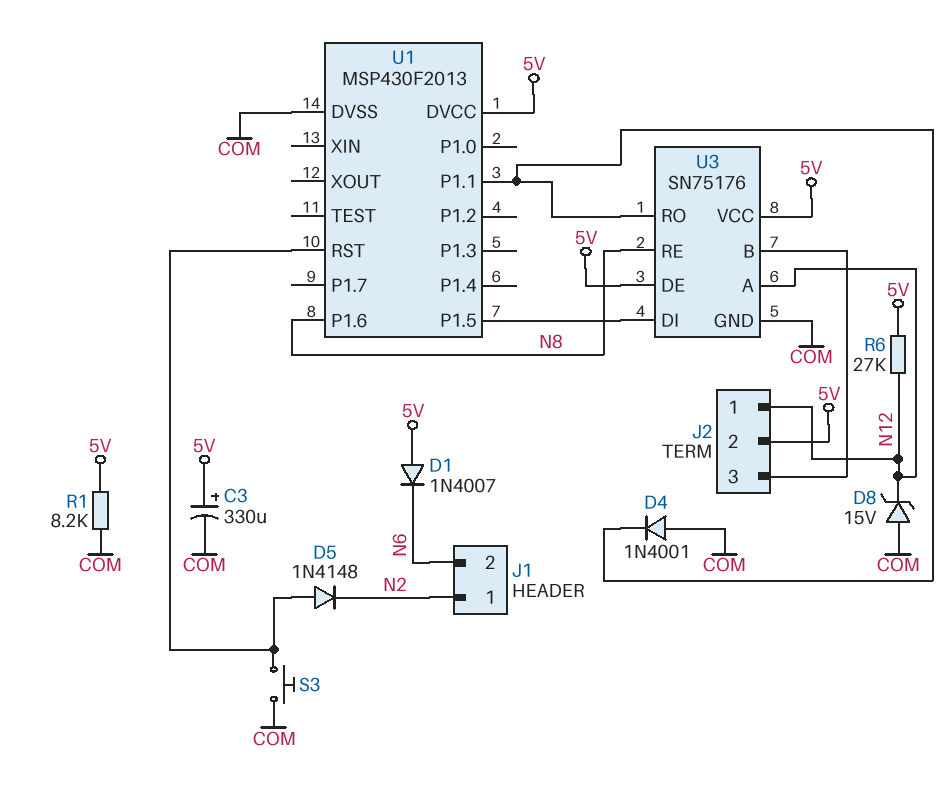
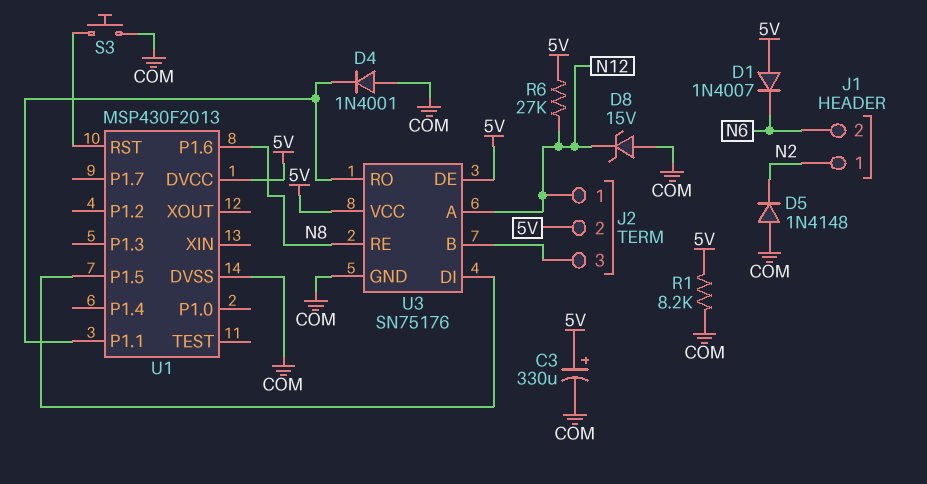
D5: diode 1N4148 (A U1/RST, K N2) -> diode 1N4148 (A COM, K N2)

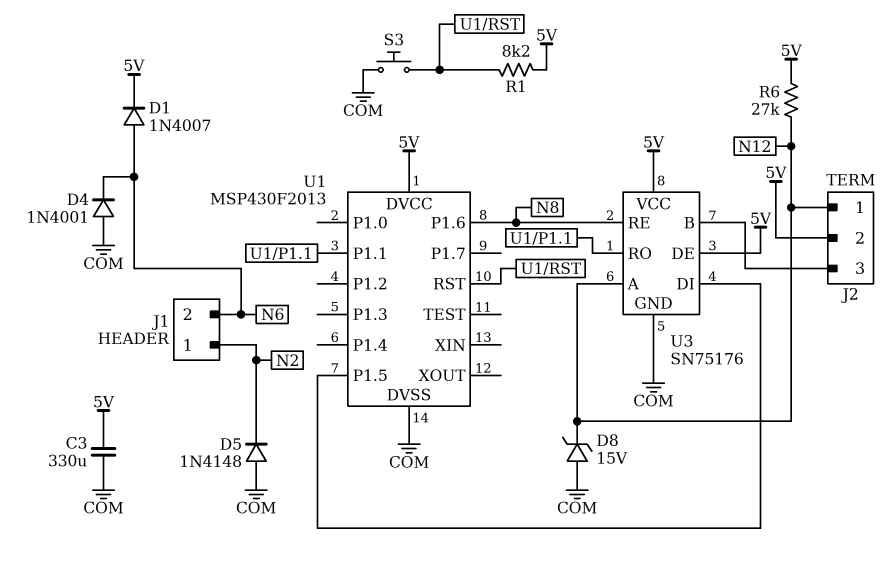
C3: 330uF (plus 5V, minus COM) -> 330uF (5V, COM)
D1: diode 1N4007 (A 5V, K N6) -> diode 1N4007 (A N6, K 5V)
D4: diode 1N4001 (A COM, K U1/P1.1) -> diode 1N4001 (A COM, K N6)
R1: 8.2k (5V, COM) -> 8.2k (5V, U1/RST)

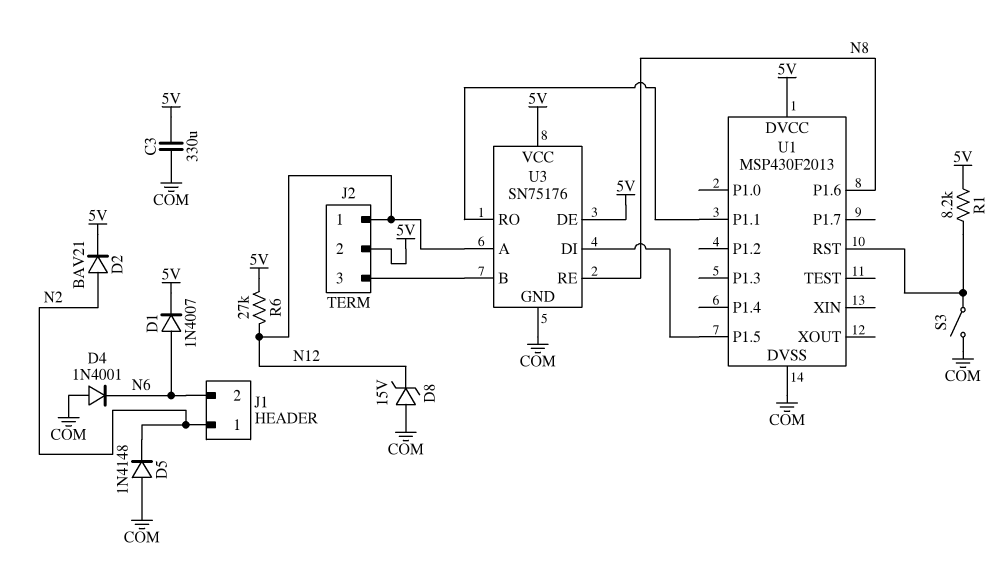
D2: none -> diode BAV21 (A N2, K 5V)
S3: button (COM, U1/RST) -> switch (COM, U1/RST)

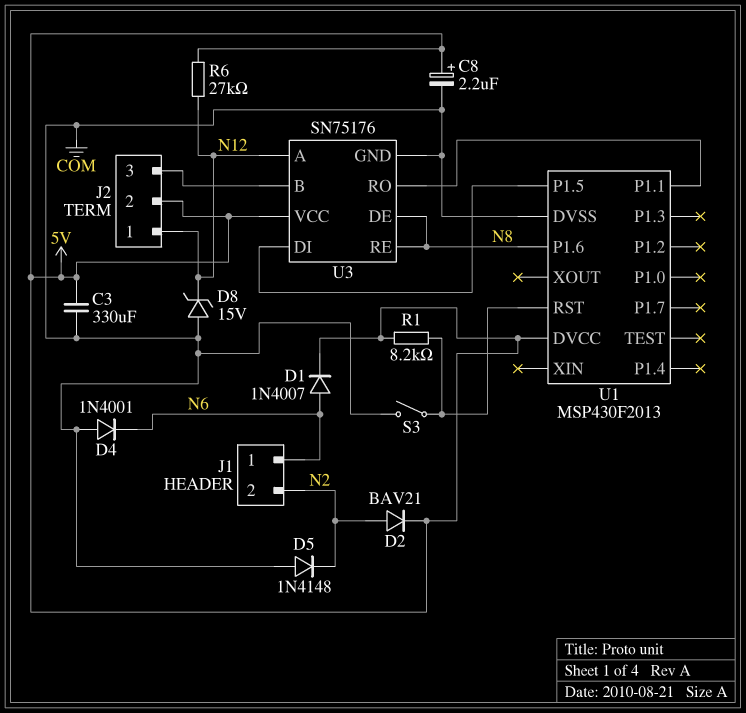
C8: none -> 2.2uF (plus 5V, minus COM)
J1 pin 1: N2 -> N6
J1 pin 2: N6 -> N2
U3 pin DE: 5V -> N8

